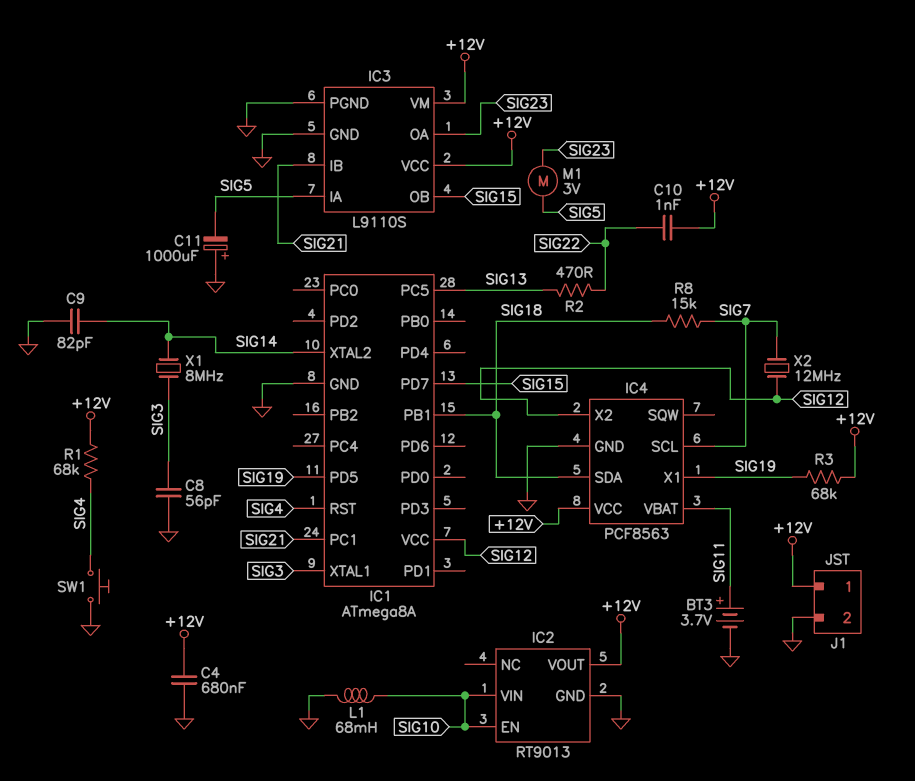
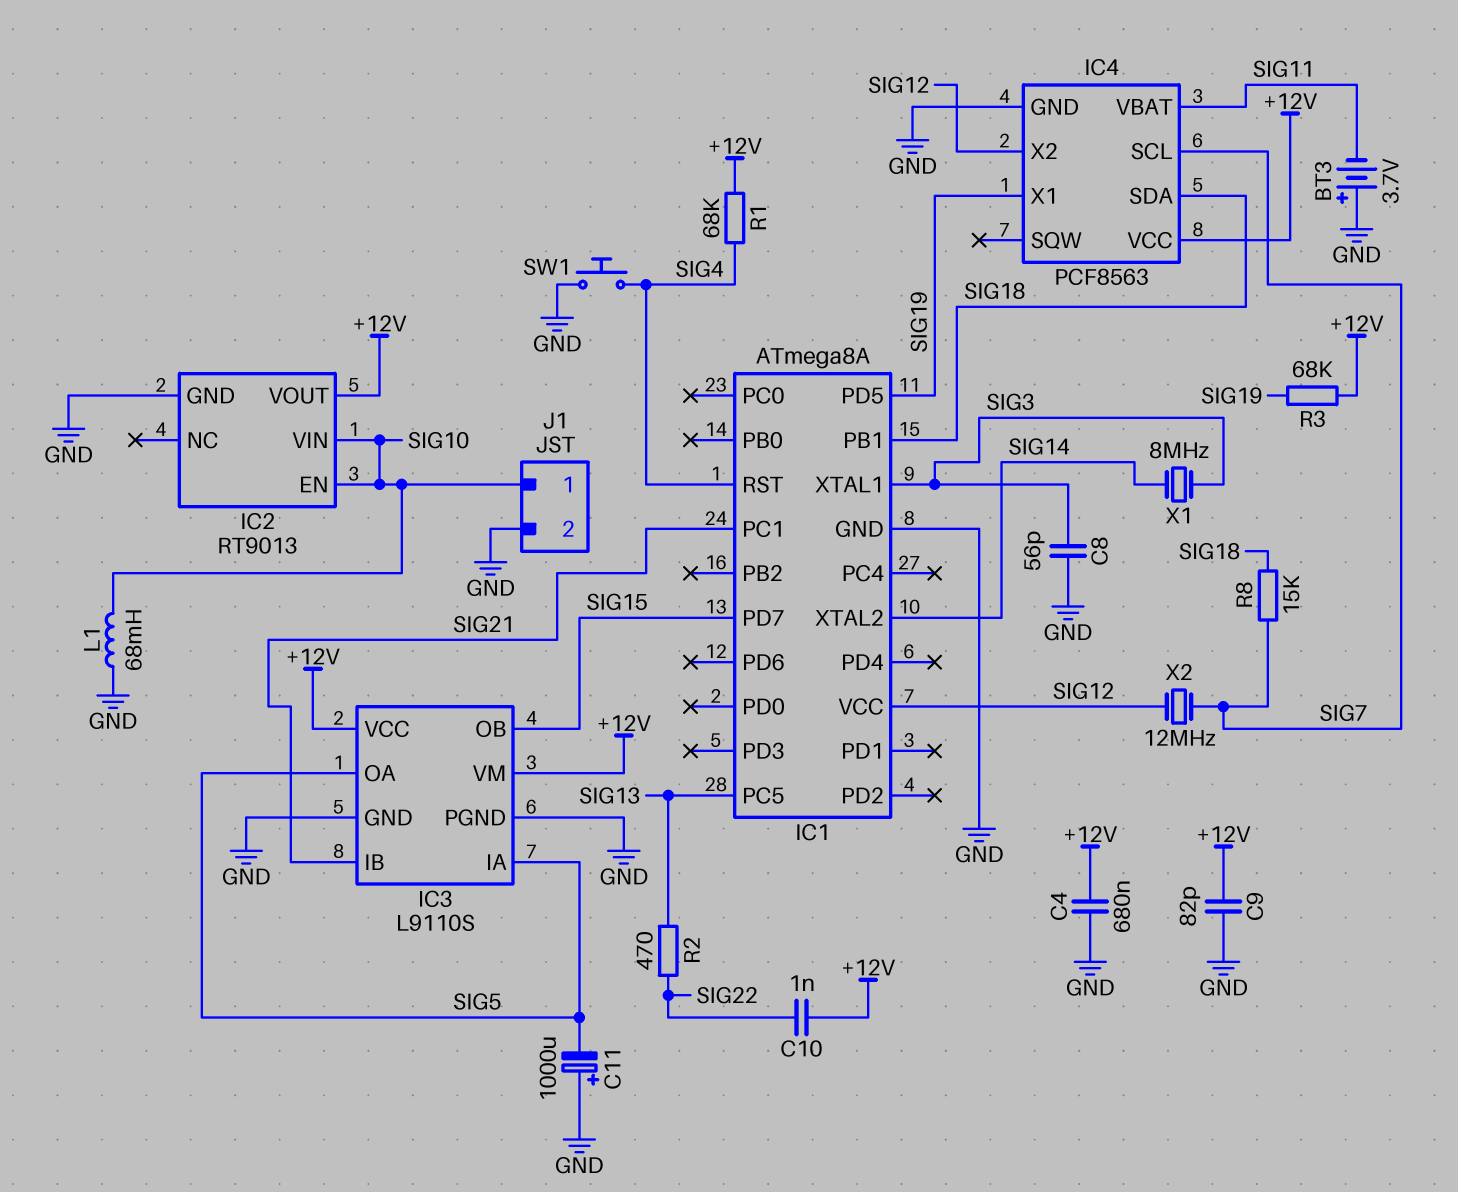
BT3: 3.7V (plus SIG11, minus GND) -> 3.7V (plus GND, minus SIG11)
C9: 82pF (GND, SIG14) -> 82pF (+12V, GND)
IC3 pin OA: SIG23 -> SIG5
J1 pin 1: +12V -> SIG10
M1: motor 3V (SIG5, SIG23) -> none

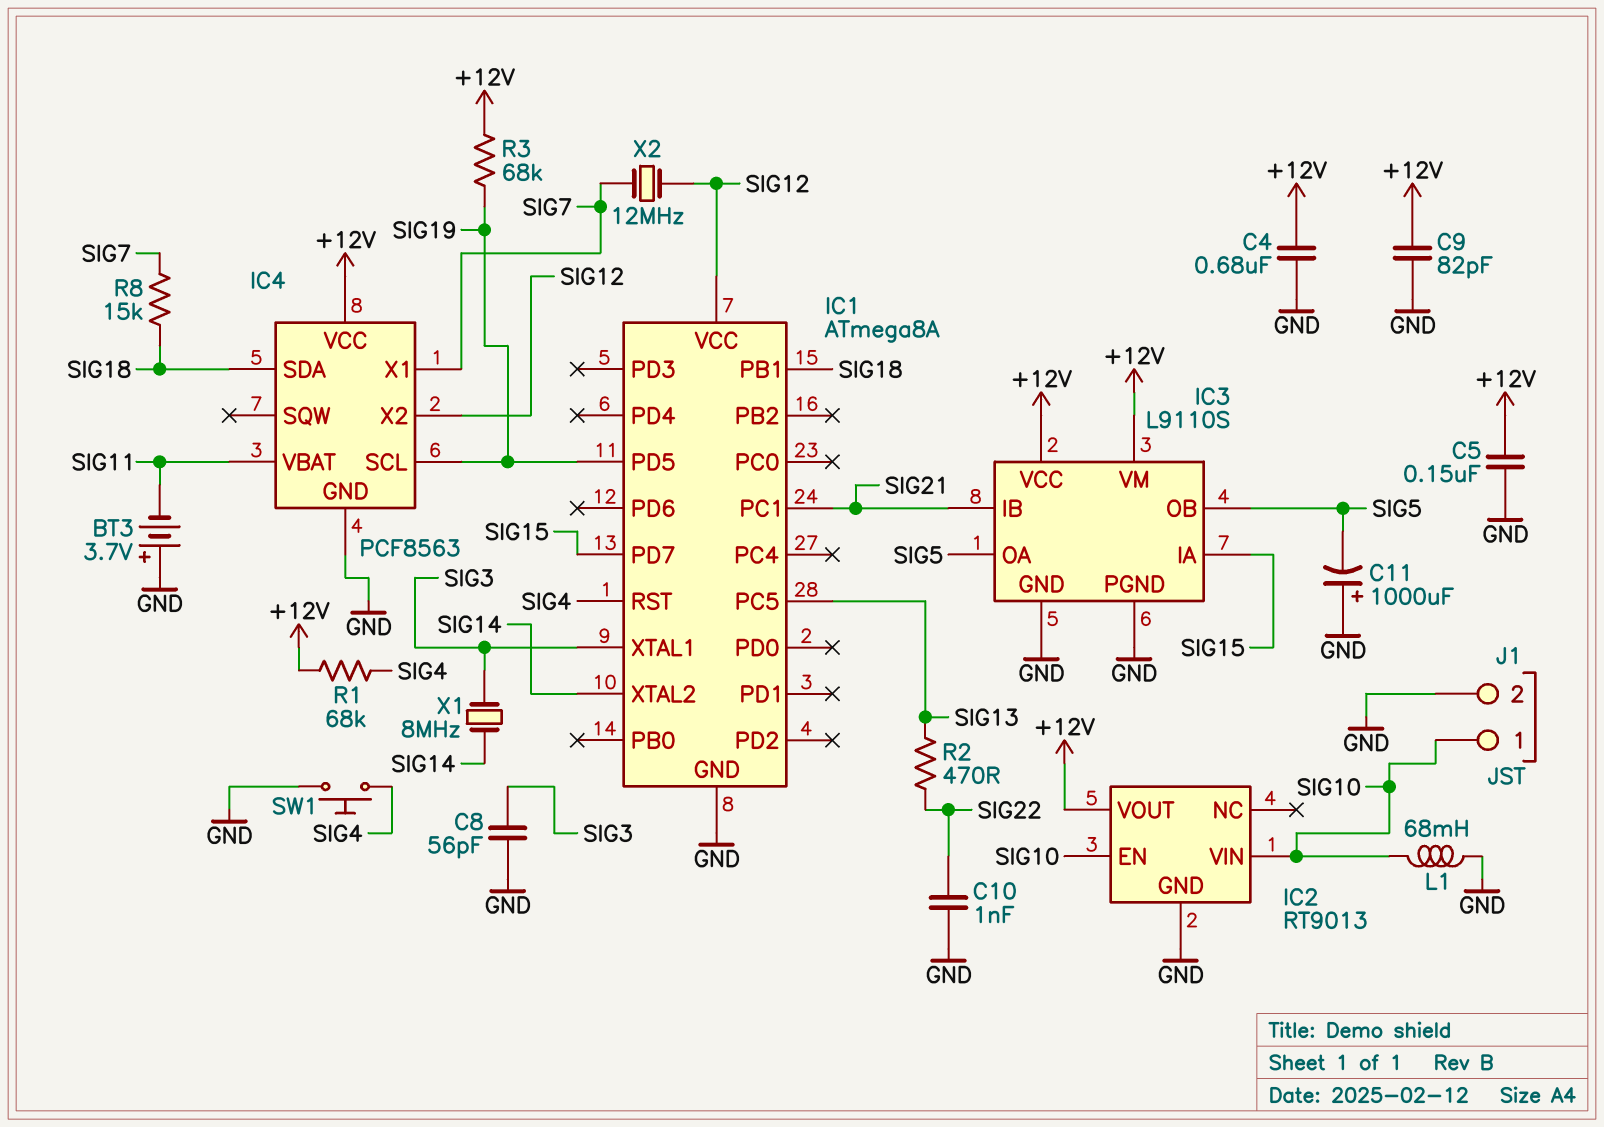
C5: none -> 150nF (+12V, GND)
C10: 1nF (+12V, SIG22) -> 1nF (GND, SIG22)
IC3 pin IA: SIG5 -> SIG15
IC3 pin OB: SIG15 -> SIG5
IC4 pin SCL: SIG7 -> SIG19
IC4 pin X1: SIG19 -> SIG7

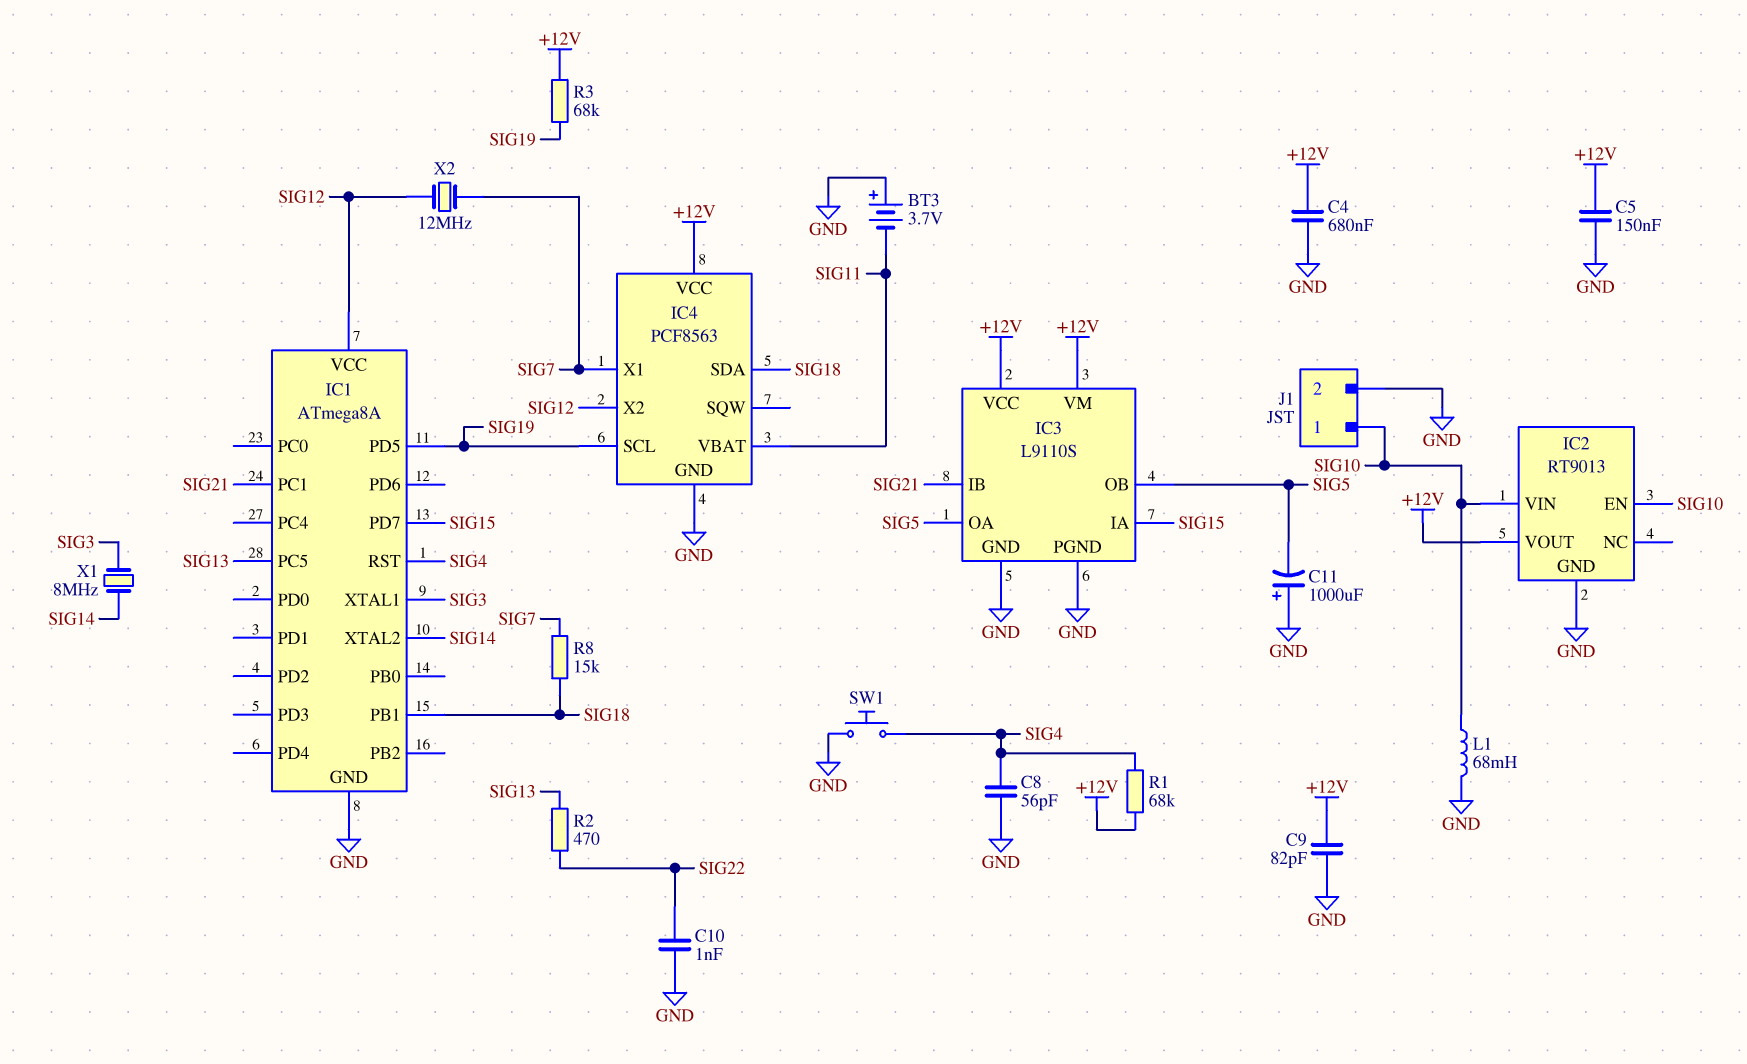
C8: 56pF (GND, SIG3) -> 56pF (GND, SIG4)

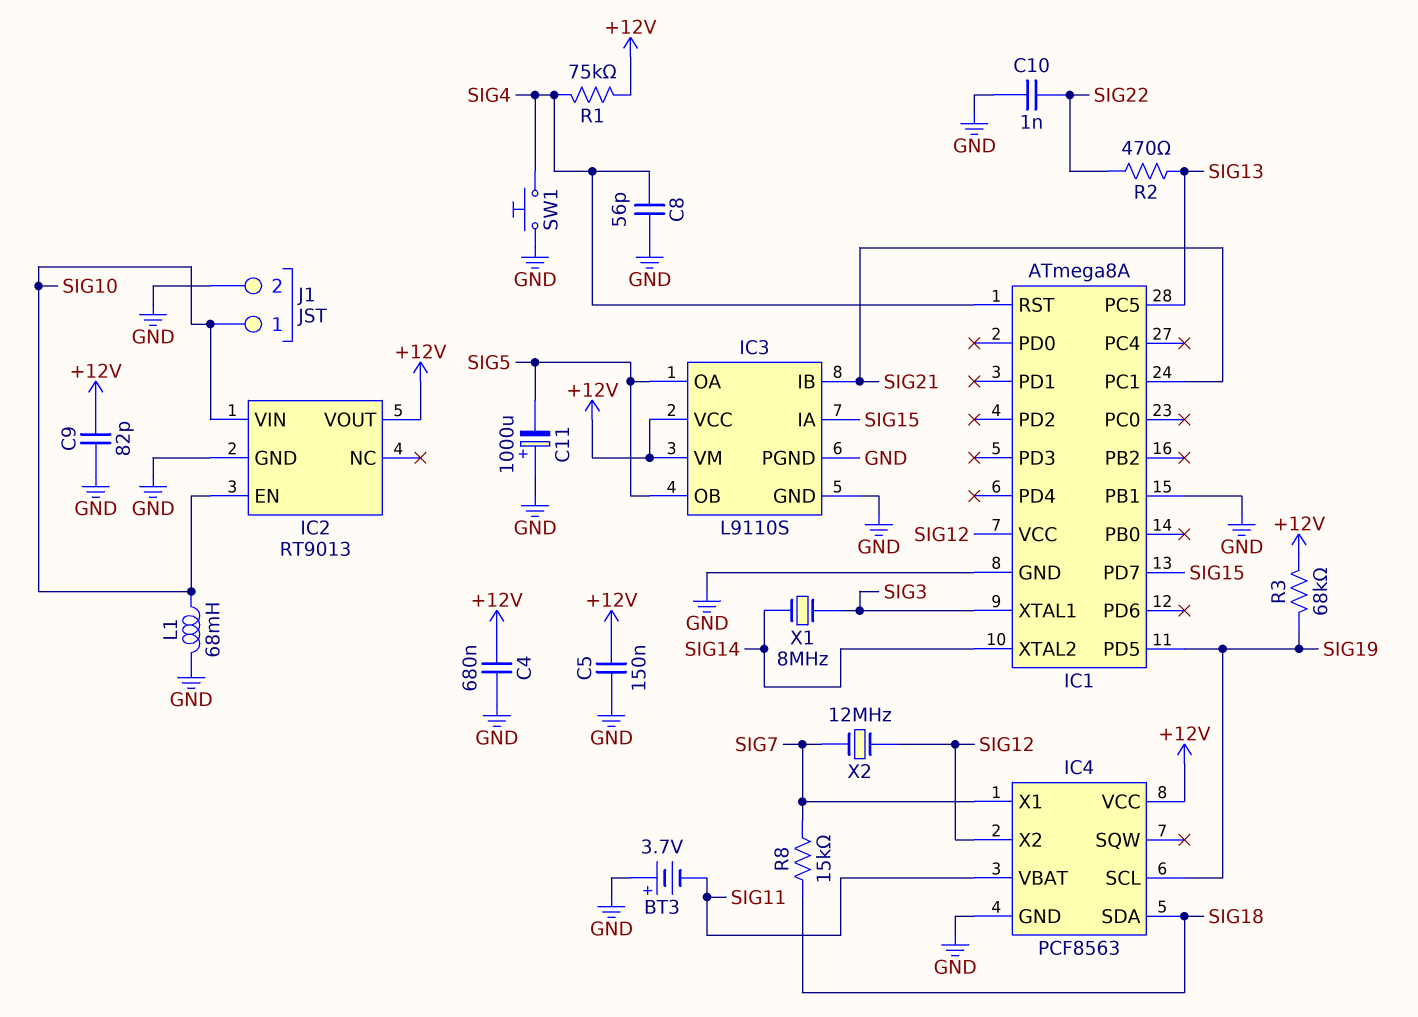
IC1 pin PB1: SIG18 -> GND
R1: 68k (+12V, SIG4) -> 75k (+12V, SIG4)

